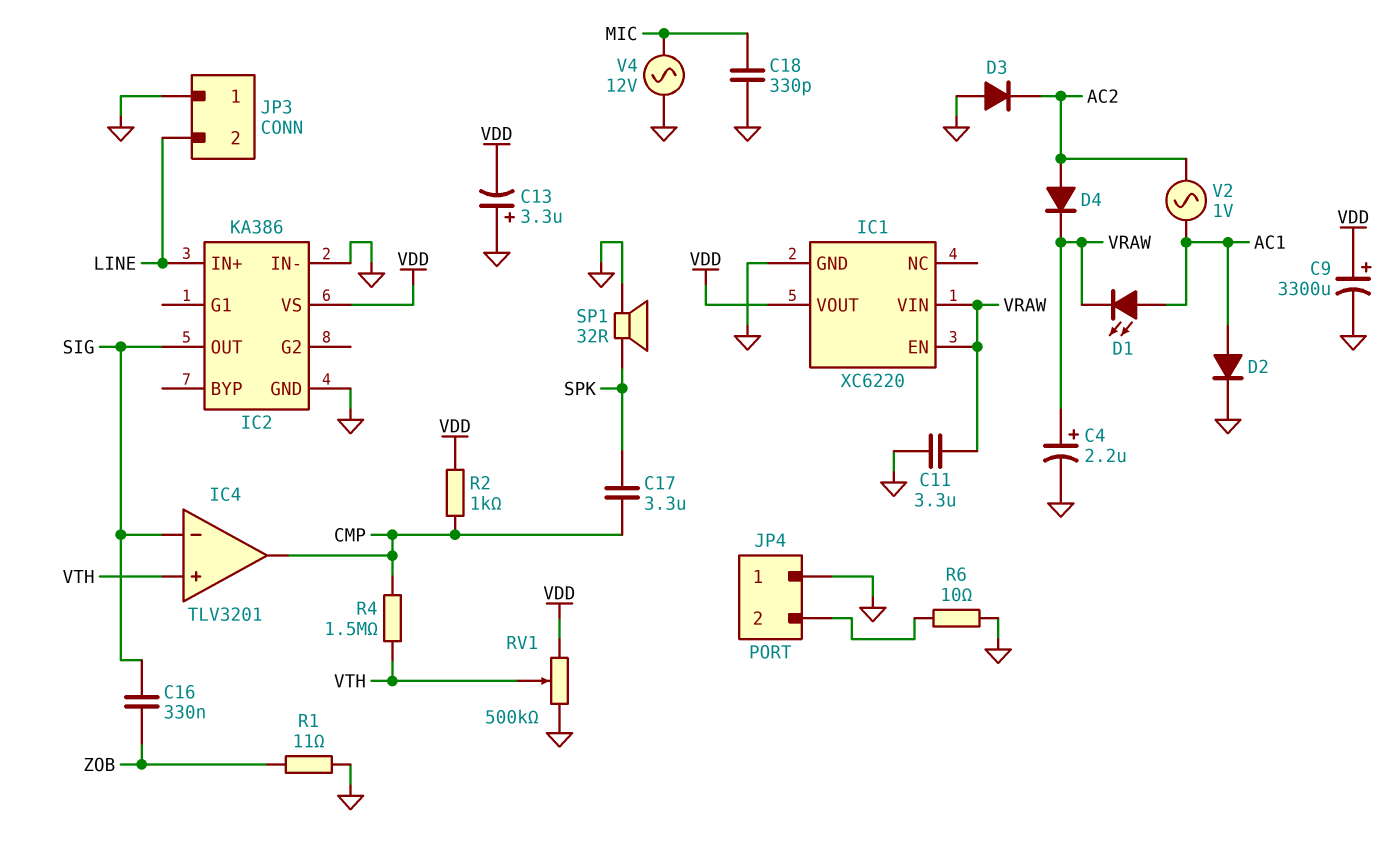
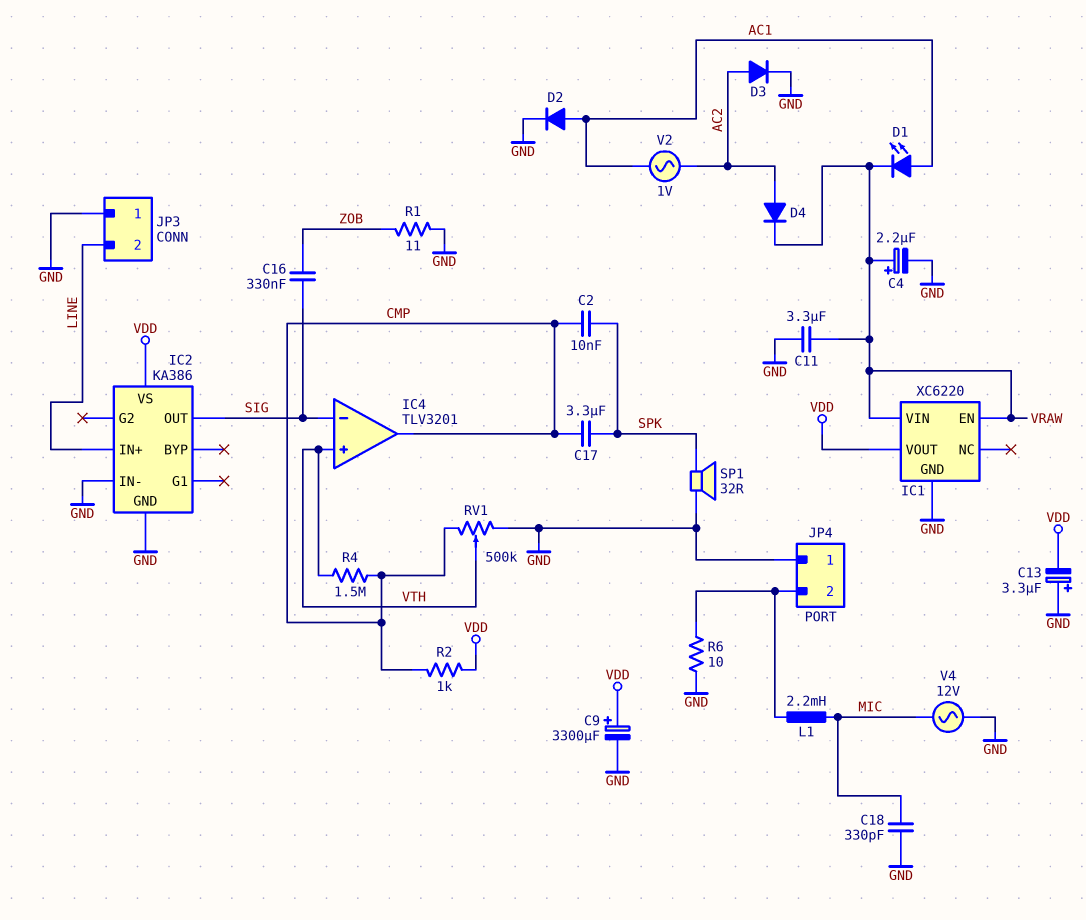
C2: none -> 10nF (CMP, SPK)
D3: diode (A GND, K AC2) -> diode (A AC2, K GND)
L1: none -> 2.2mH (JP4/2, MIC)
RV1: 500k (GND, VDD, wiper VTH) -> 500k (CMP, GND, wiper VTH)

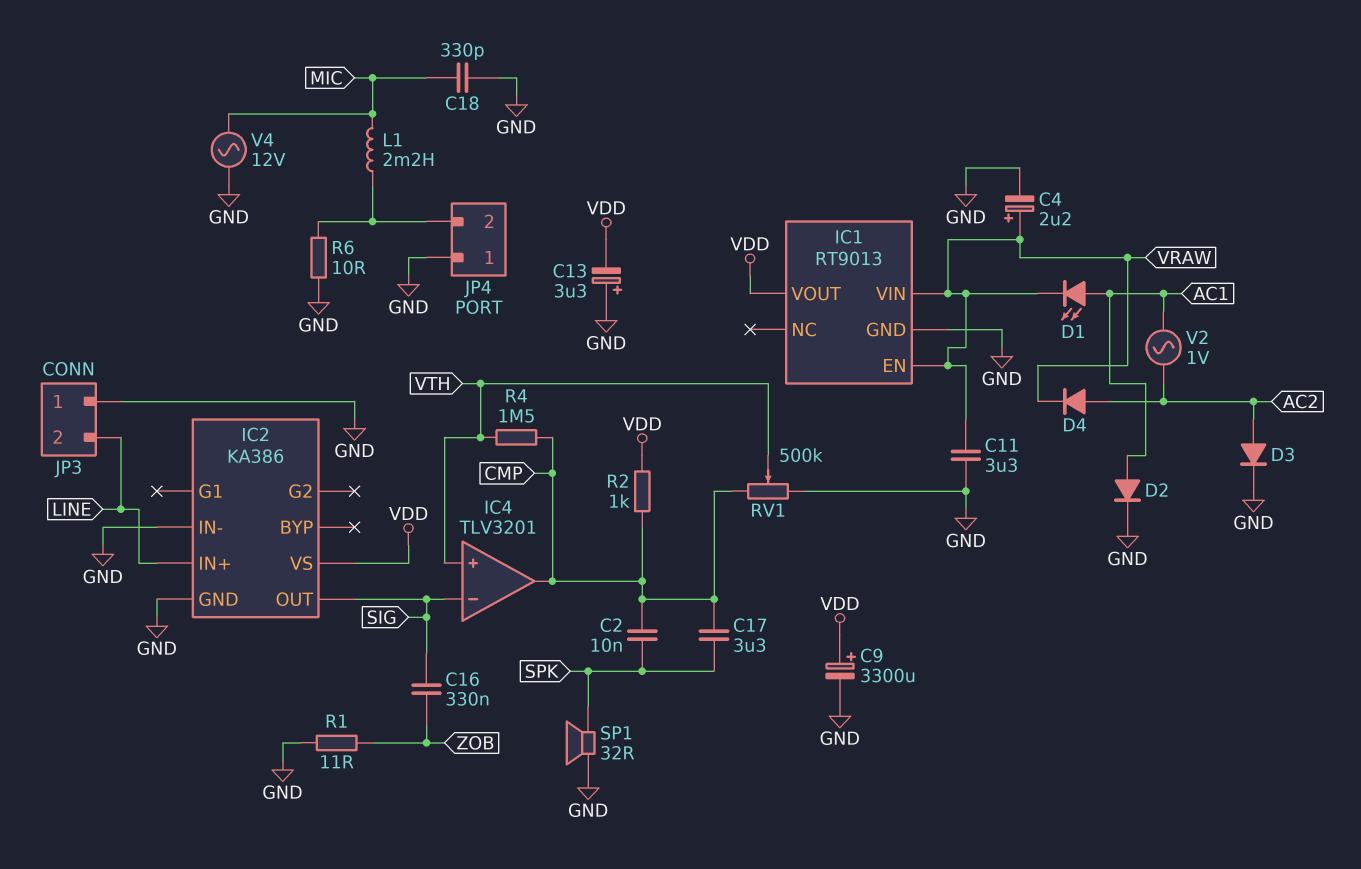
IC1: XC6220 -> RT9013

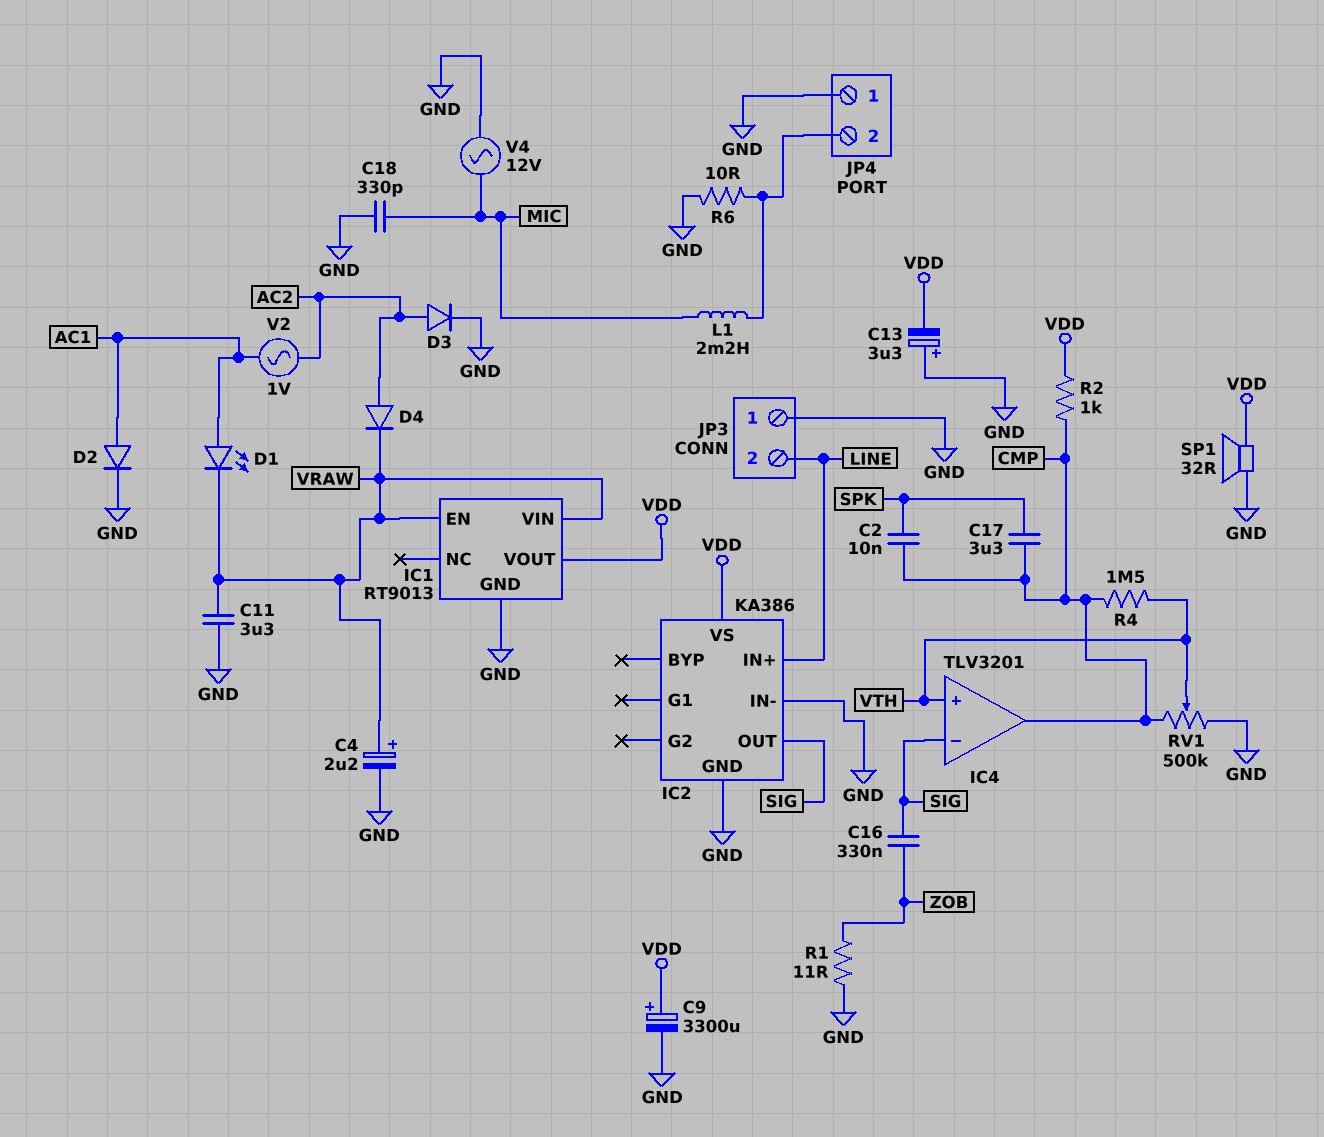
SP1: speaker 32R (GND, SPK) -> speaker 32R (GND, VDD)

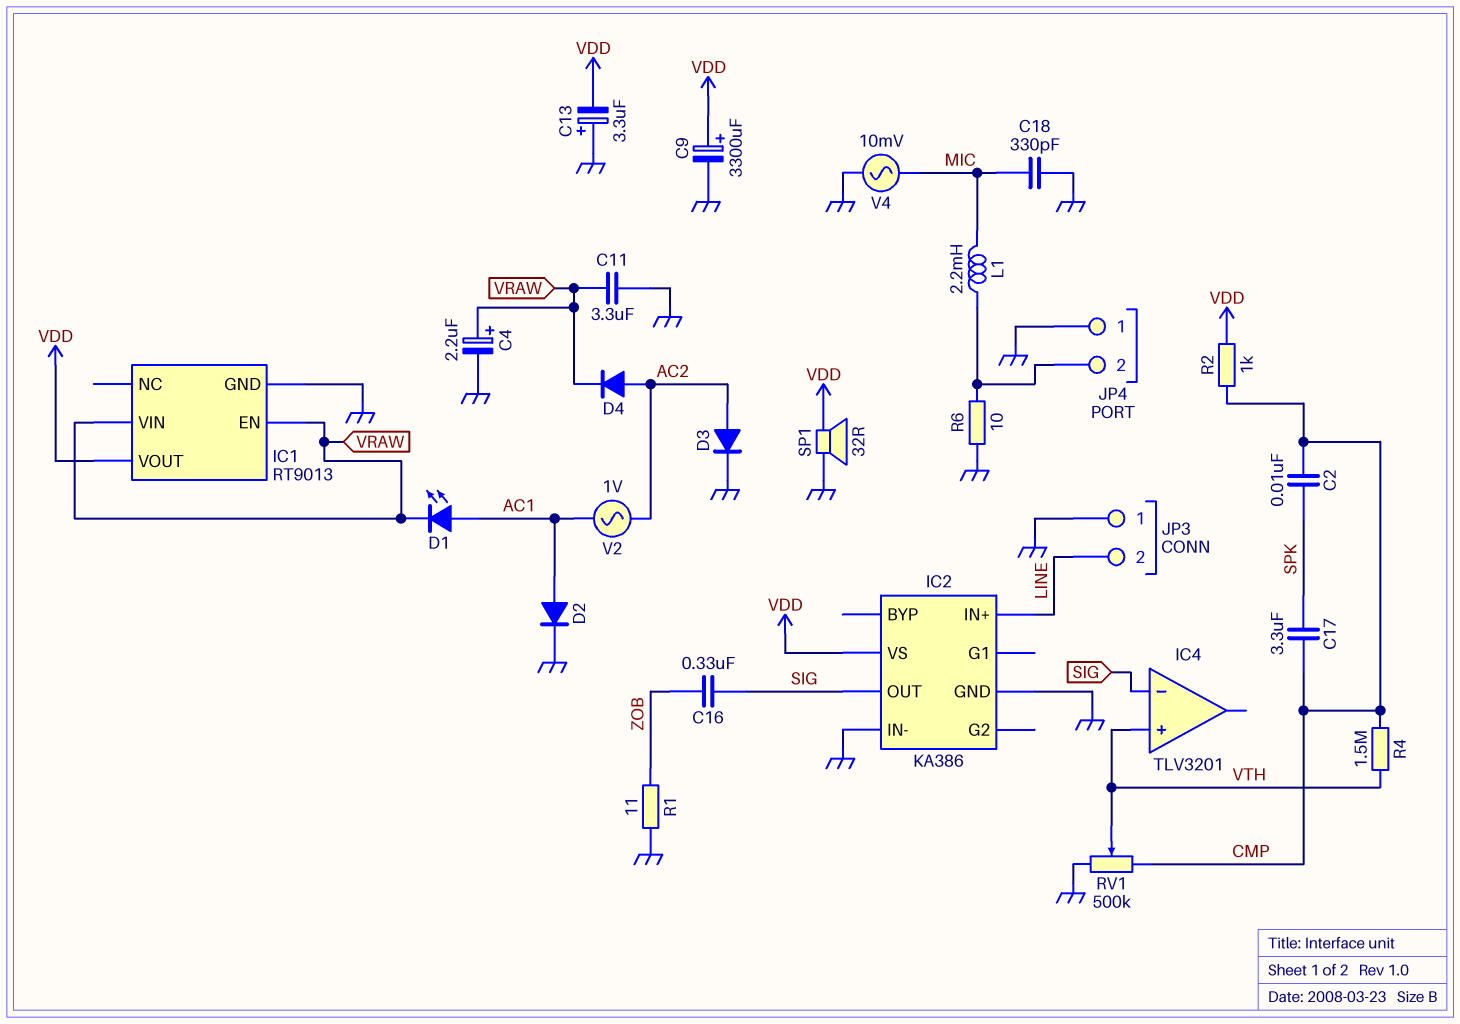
IC4 pin out: CMP -> none
V4: AC 12V (GND, MIC) -> AC 10mV (GND, MIC)

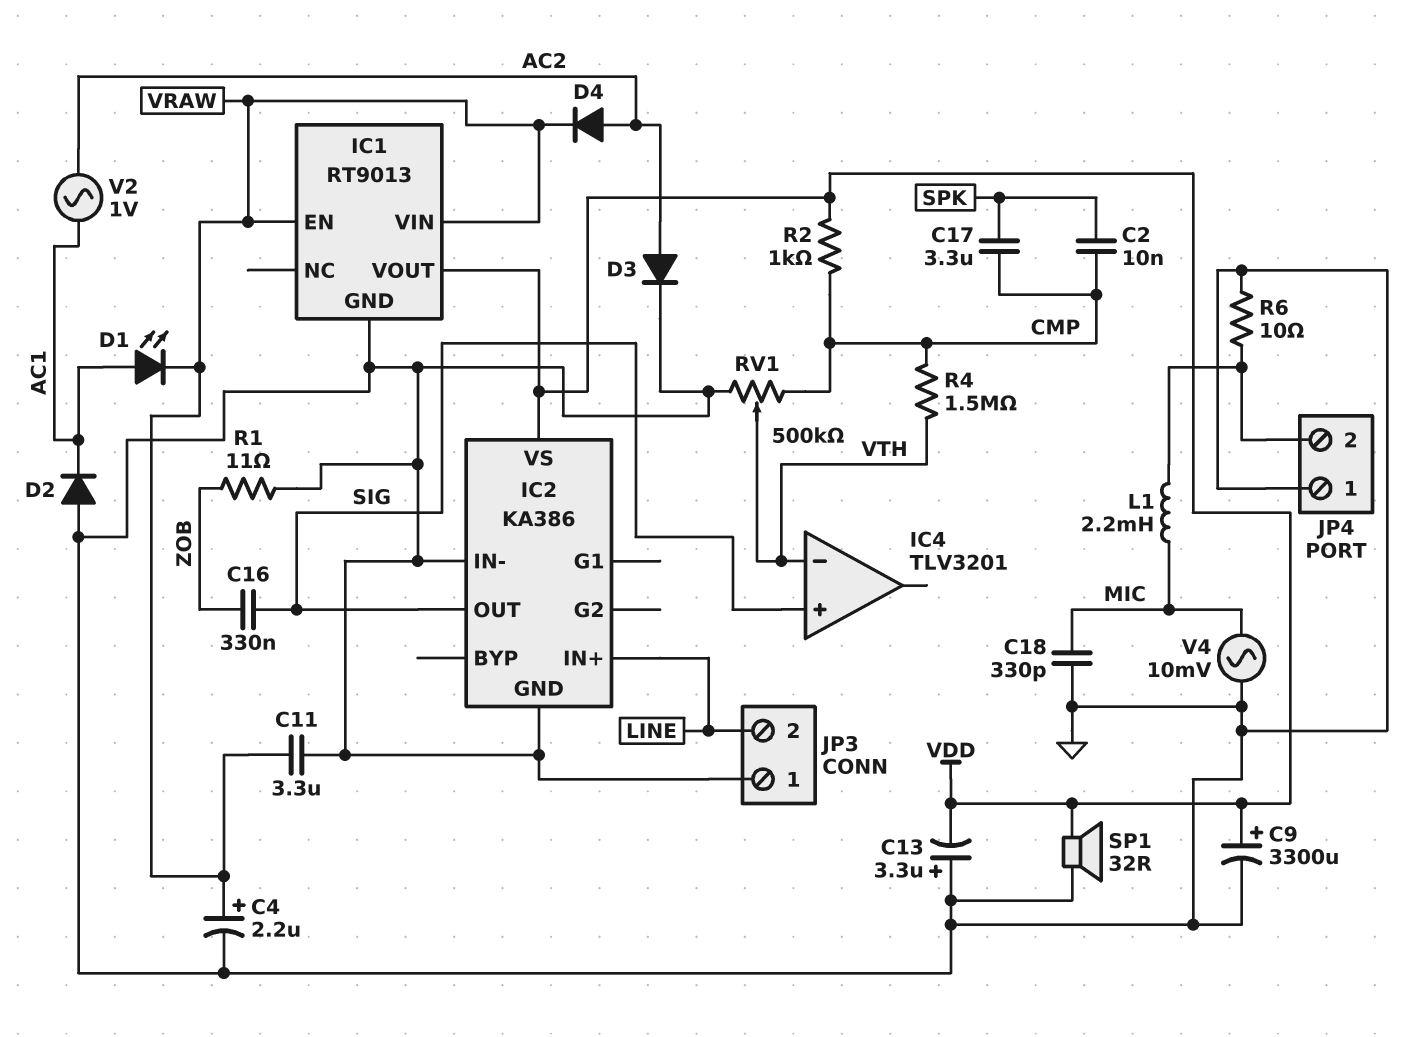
D2: diode (A AC1, K GND) -> diode (A GND, K AC1)
IC4 pin in+: VTH -> SIG
IC4 pin in-: SIG -> VTH

